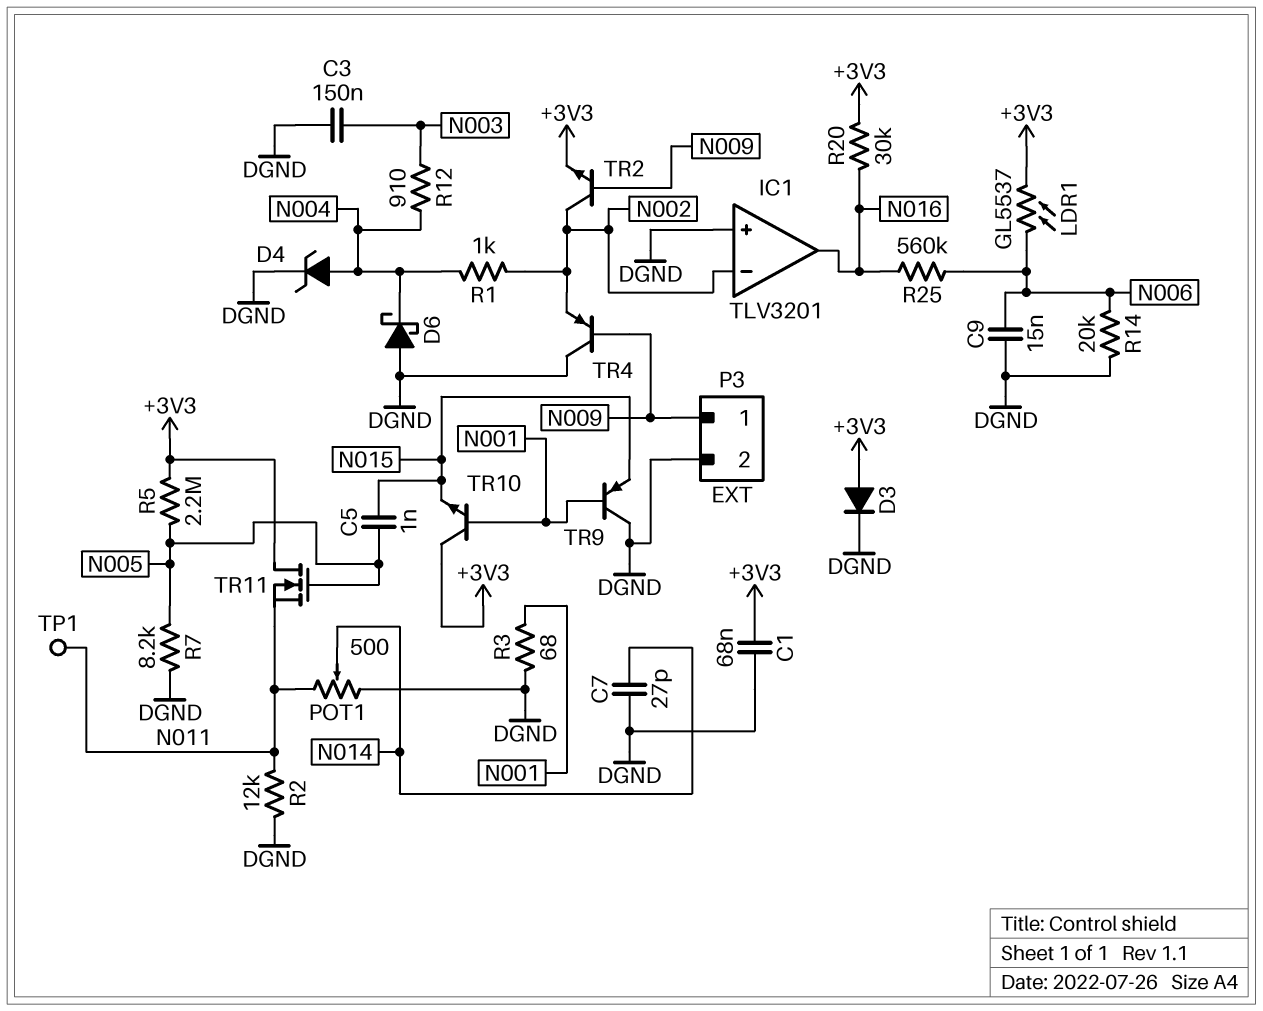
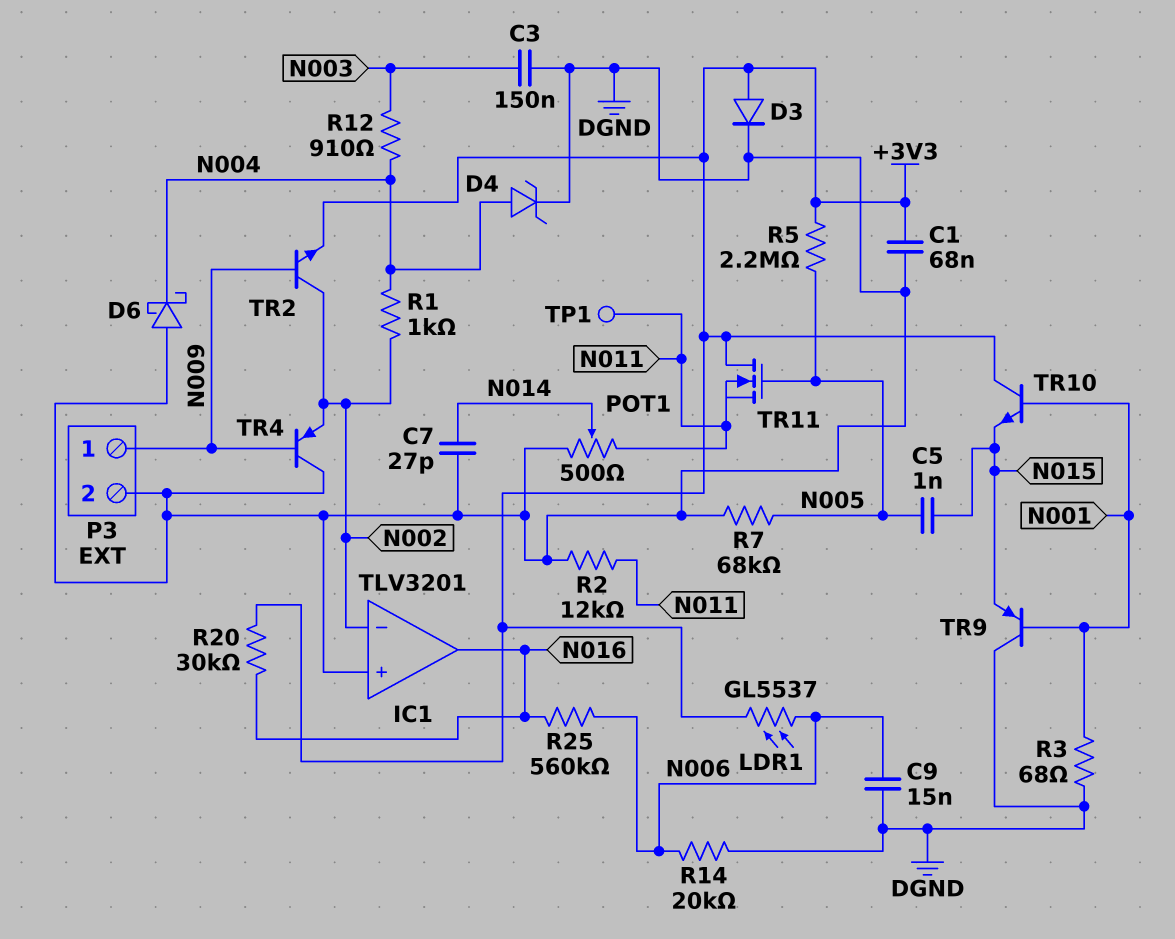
R7: 8.2k (DGND, N005) -> 68k (DGND, N005)

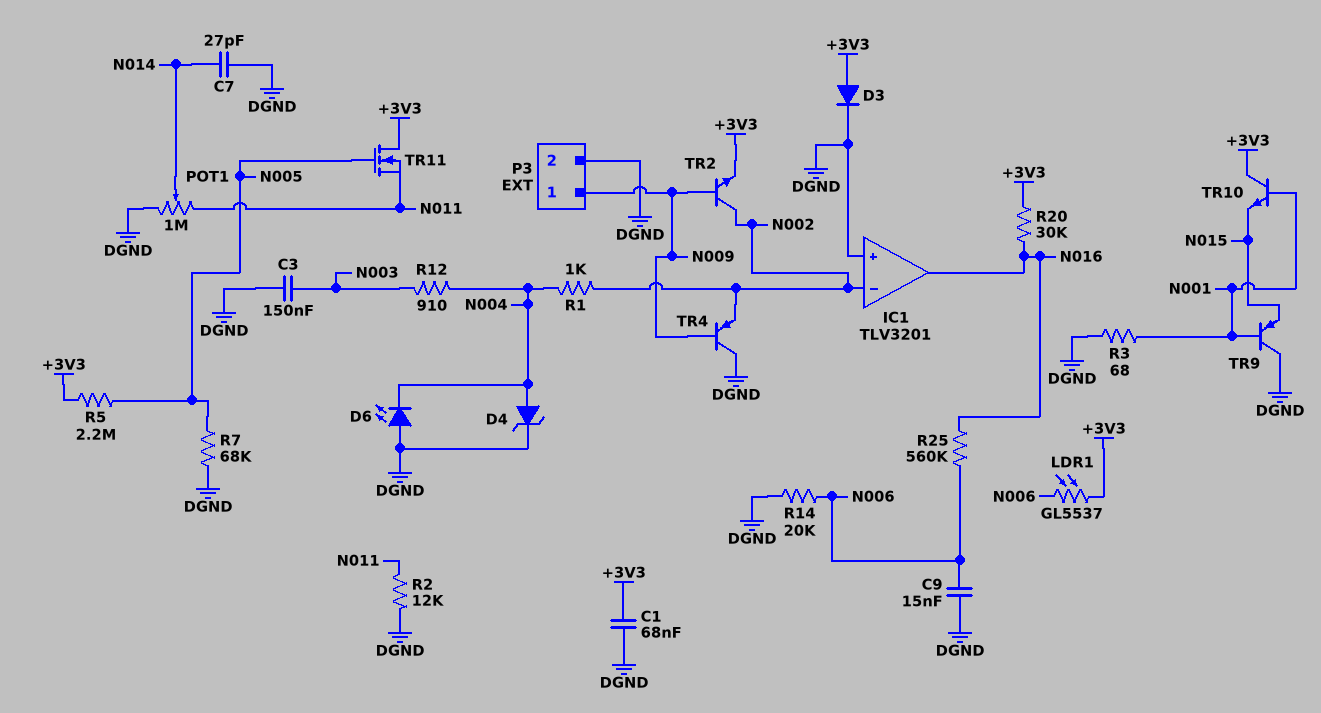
C5: 1nF (N005, N015) -> none
D6: schottky (A DGND, K N004) -> LED (A DGND, K N004)
POT1: 500 (DGND, N011, wiper N014) -> 1M (DGND, N011, wiper N014)
TP1: test point (N011) -> none

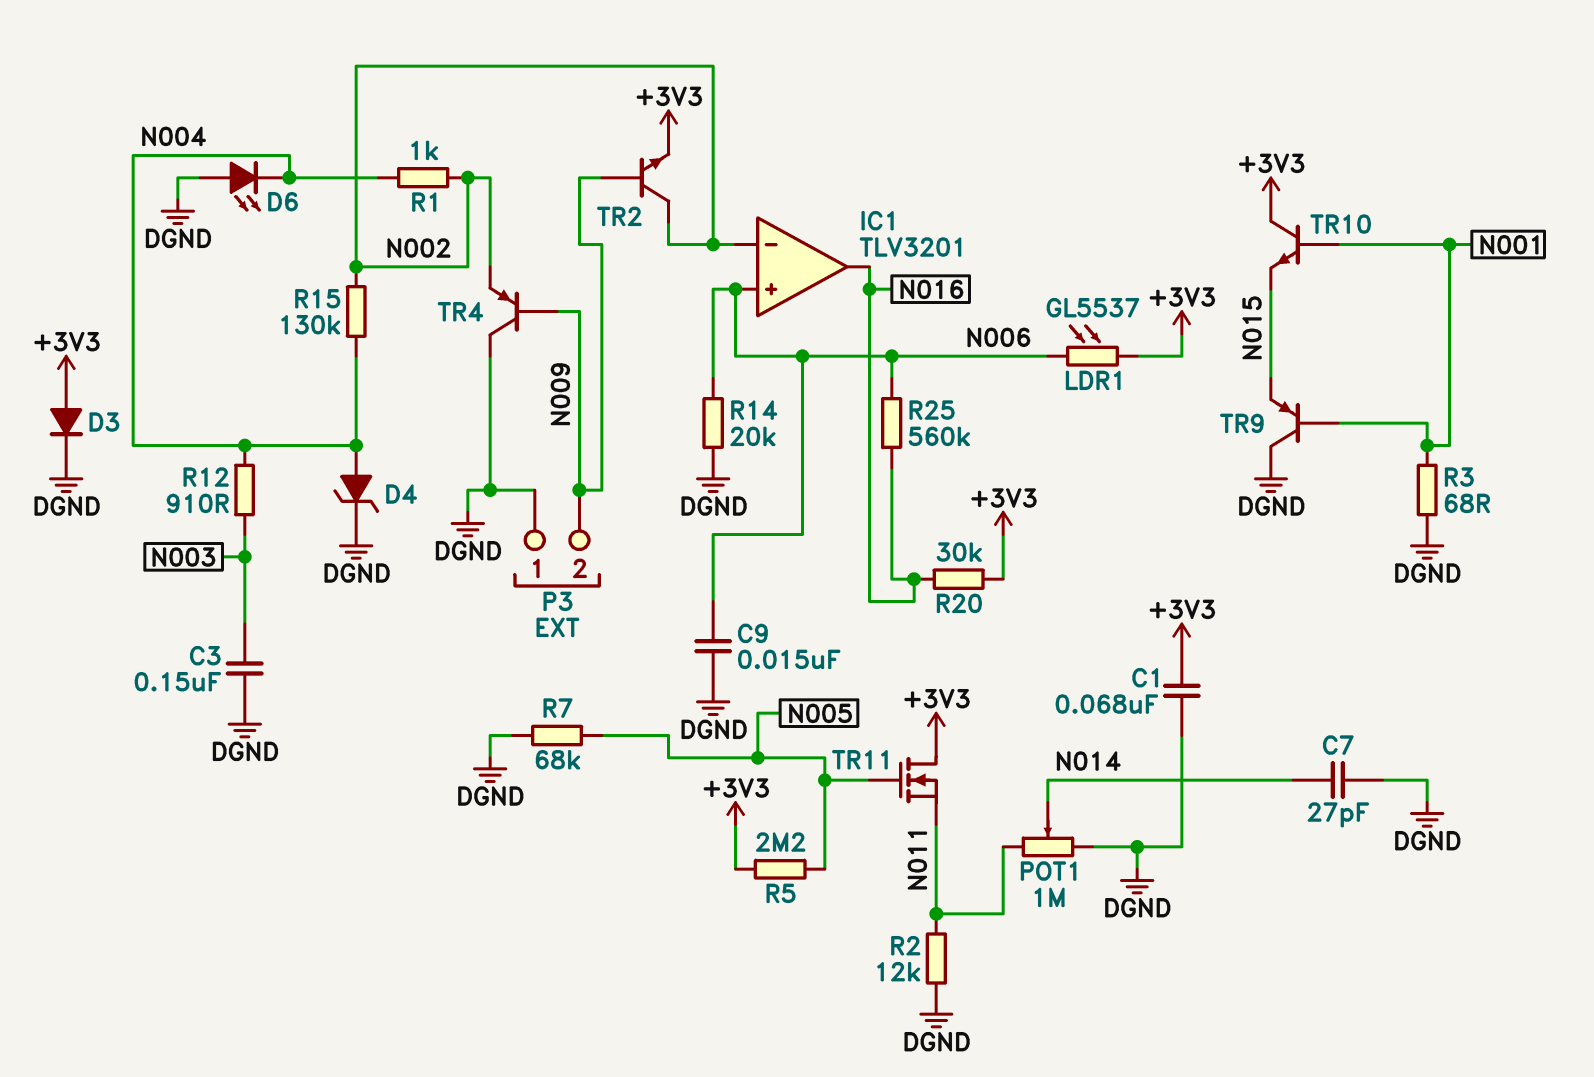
IC1 pin in+: DGND -> N006
P3 pin 1: N009 -> DGND
P3 pin 2: DGND -> N009
R15: none -> 130k (N002, N004)

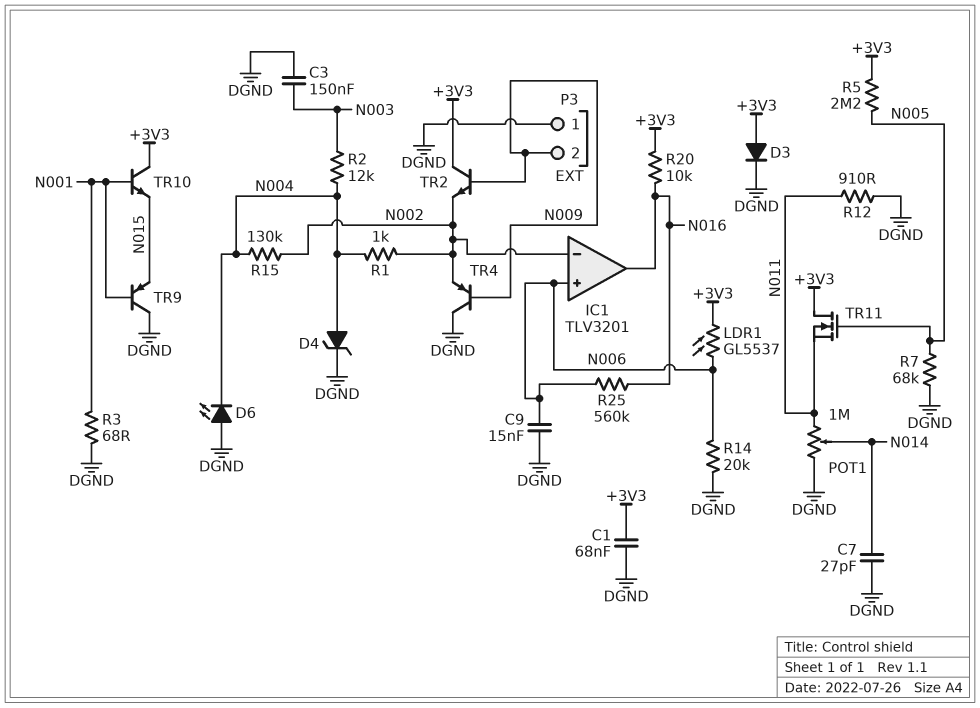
R2: 12k (DGND, N011) -> 12k (N003, N004)
R12: 910 (N003, N004) -> 910 (DGND, N011)
R20: 30k (+3V3, N016) -> 10k (+3V3, N016)
TR2: NPN (B N009, C N002, E +3V3) -> NPN (B N009, C +3V3, E N002)

